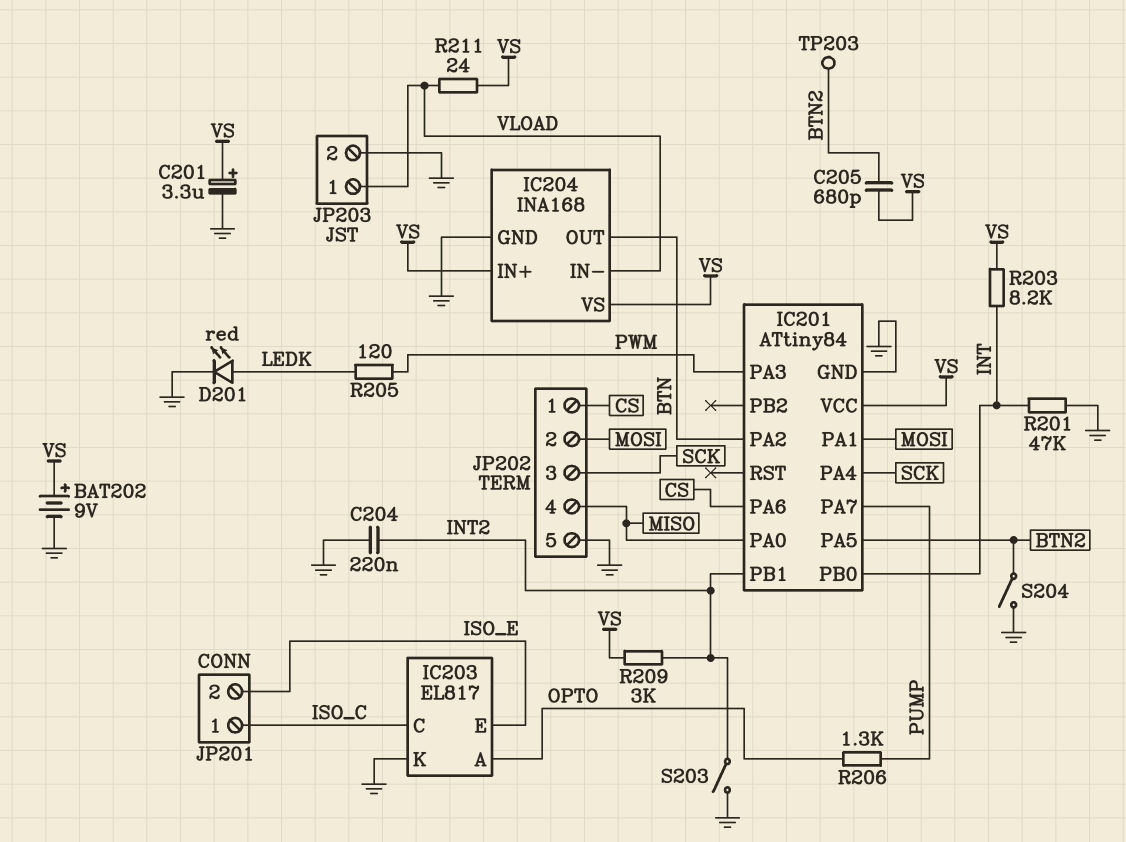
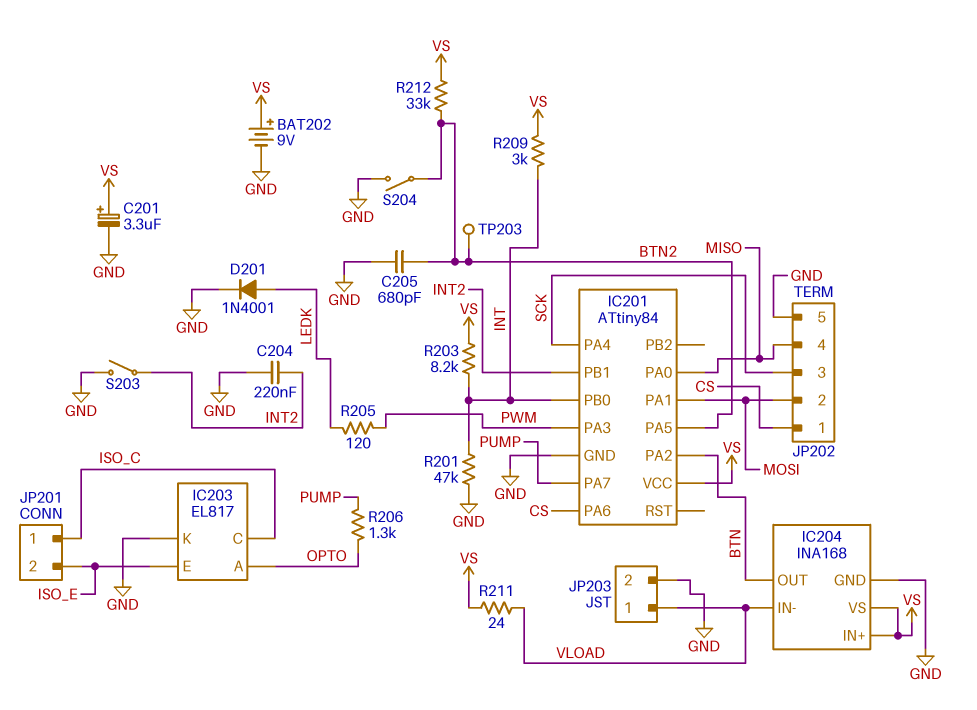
C205: 680pF (BTN2, VS) -> 680pF (BTN2, GND)
D201: LED red (A LEDK, K GND) -> diode 1N4001 (A LEDK, K GND)
R209: 3k (INT2, VS) -> 3k (INT, VS)
R212: none -> 33k (BTN2, VS)

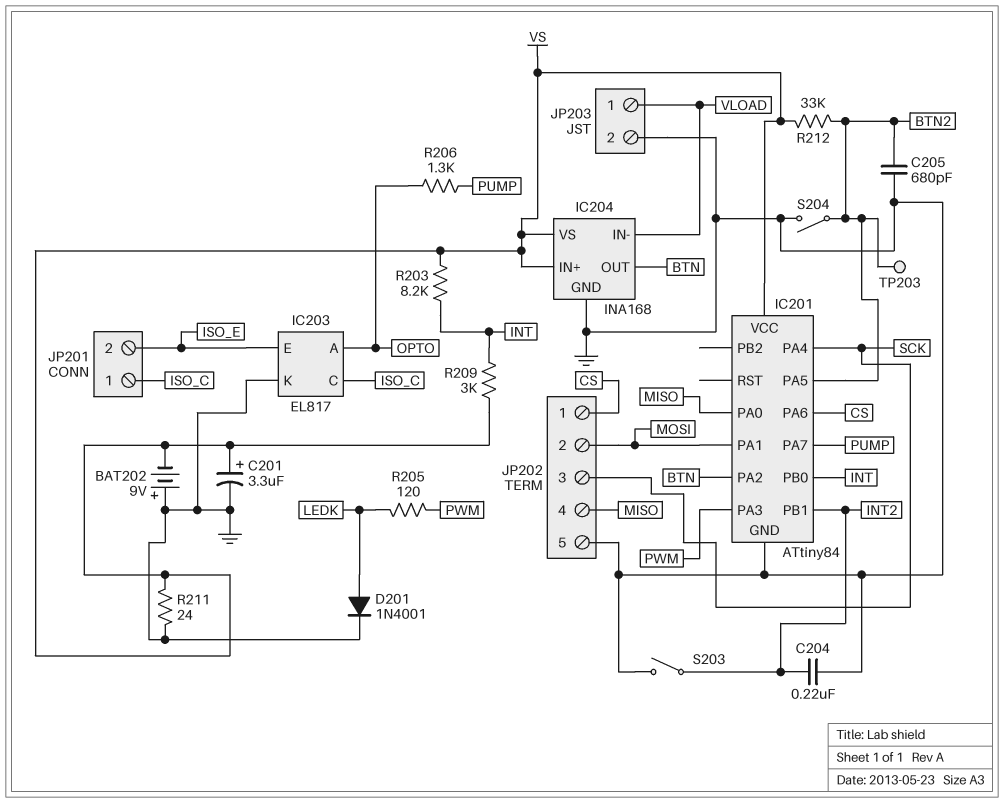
BAT202: 9V (plus VS, minus GND) -> 9V (plus GND, minus VS)
R201: 47k (GND, INT) -> none
R211: 24 (VLOAD, VS) -> 24 (GND, VS)

